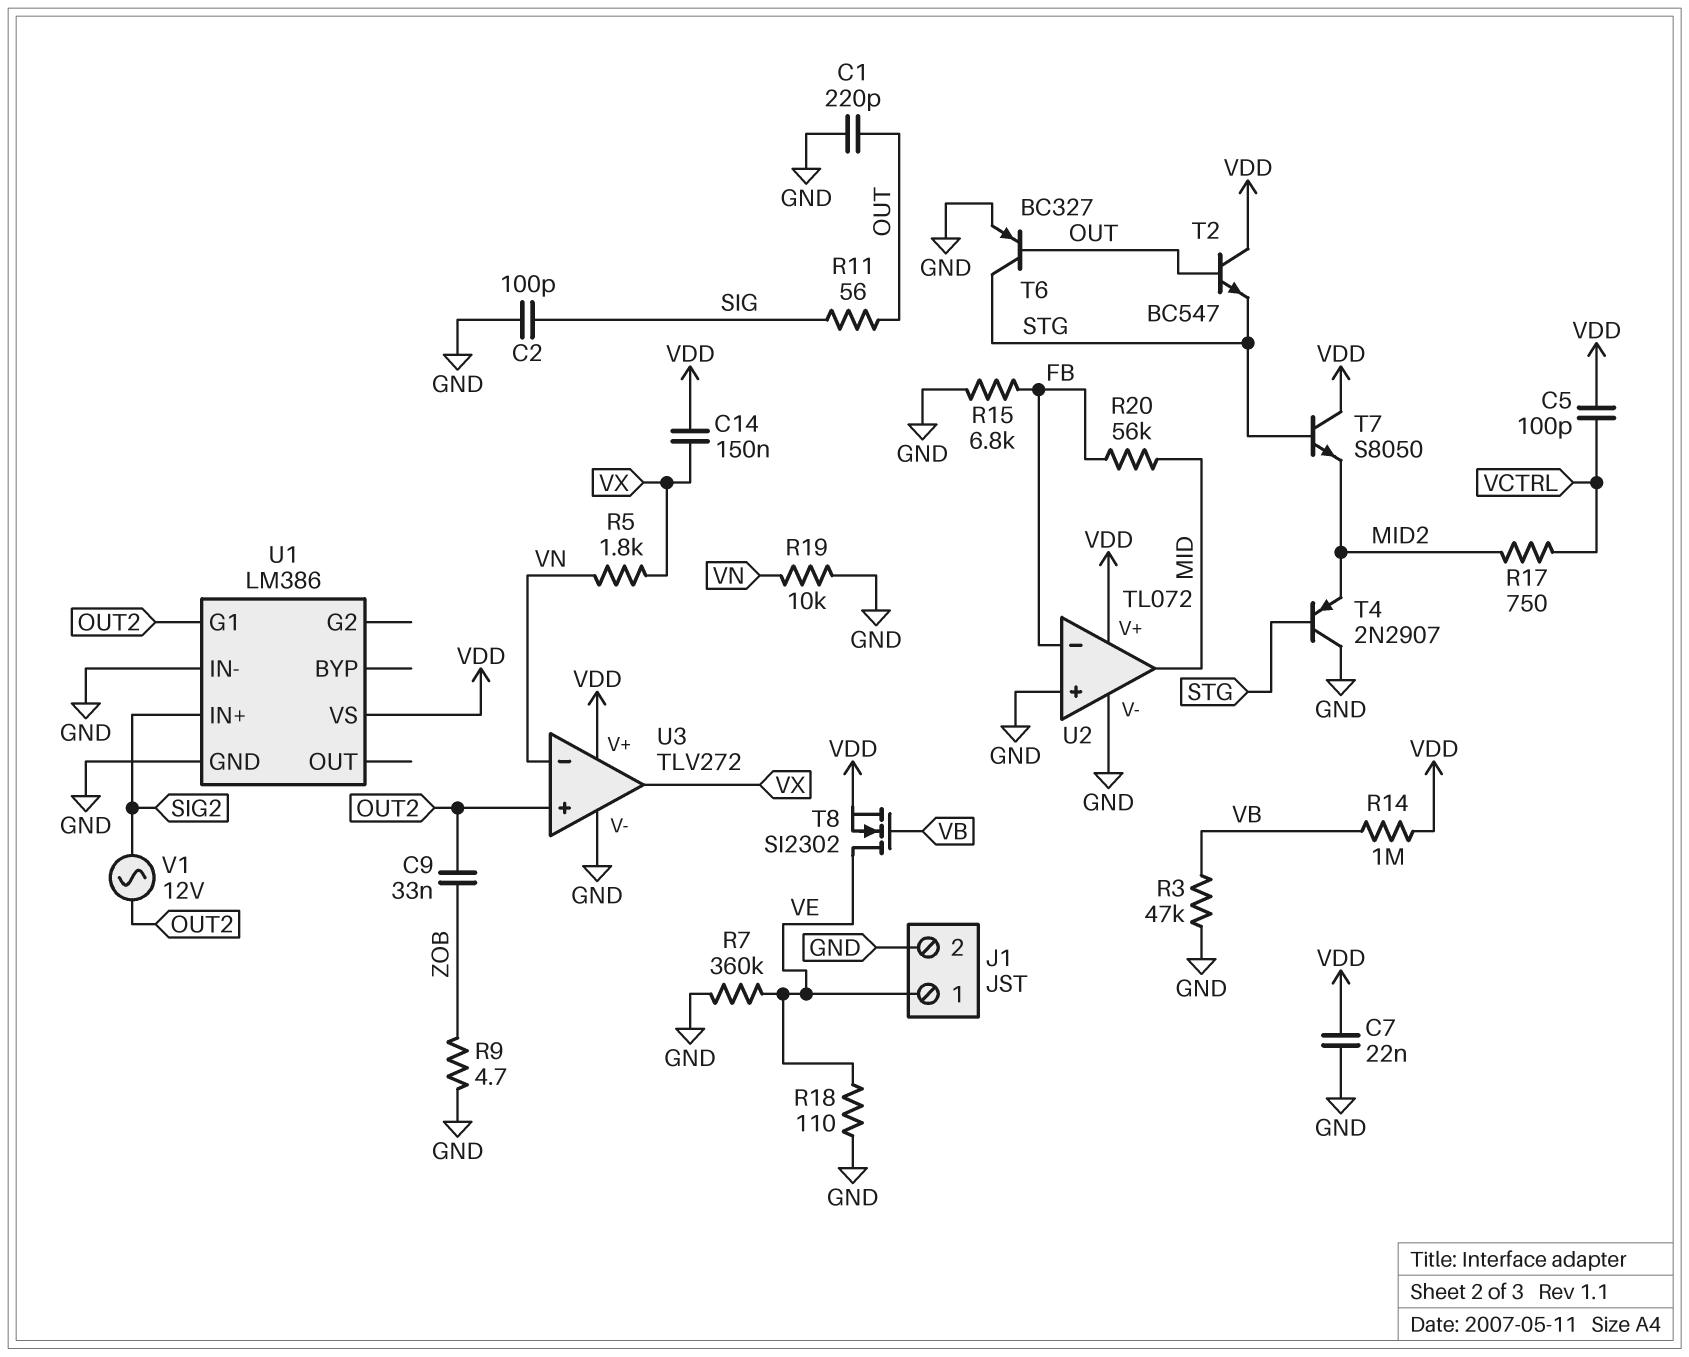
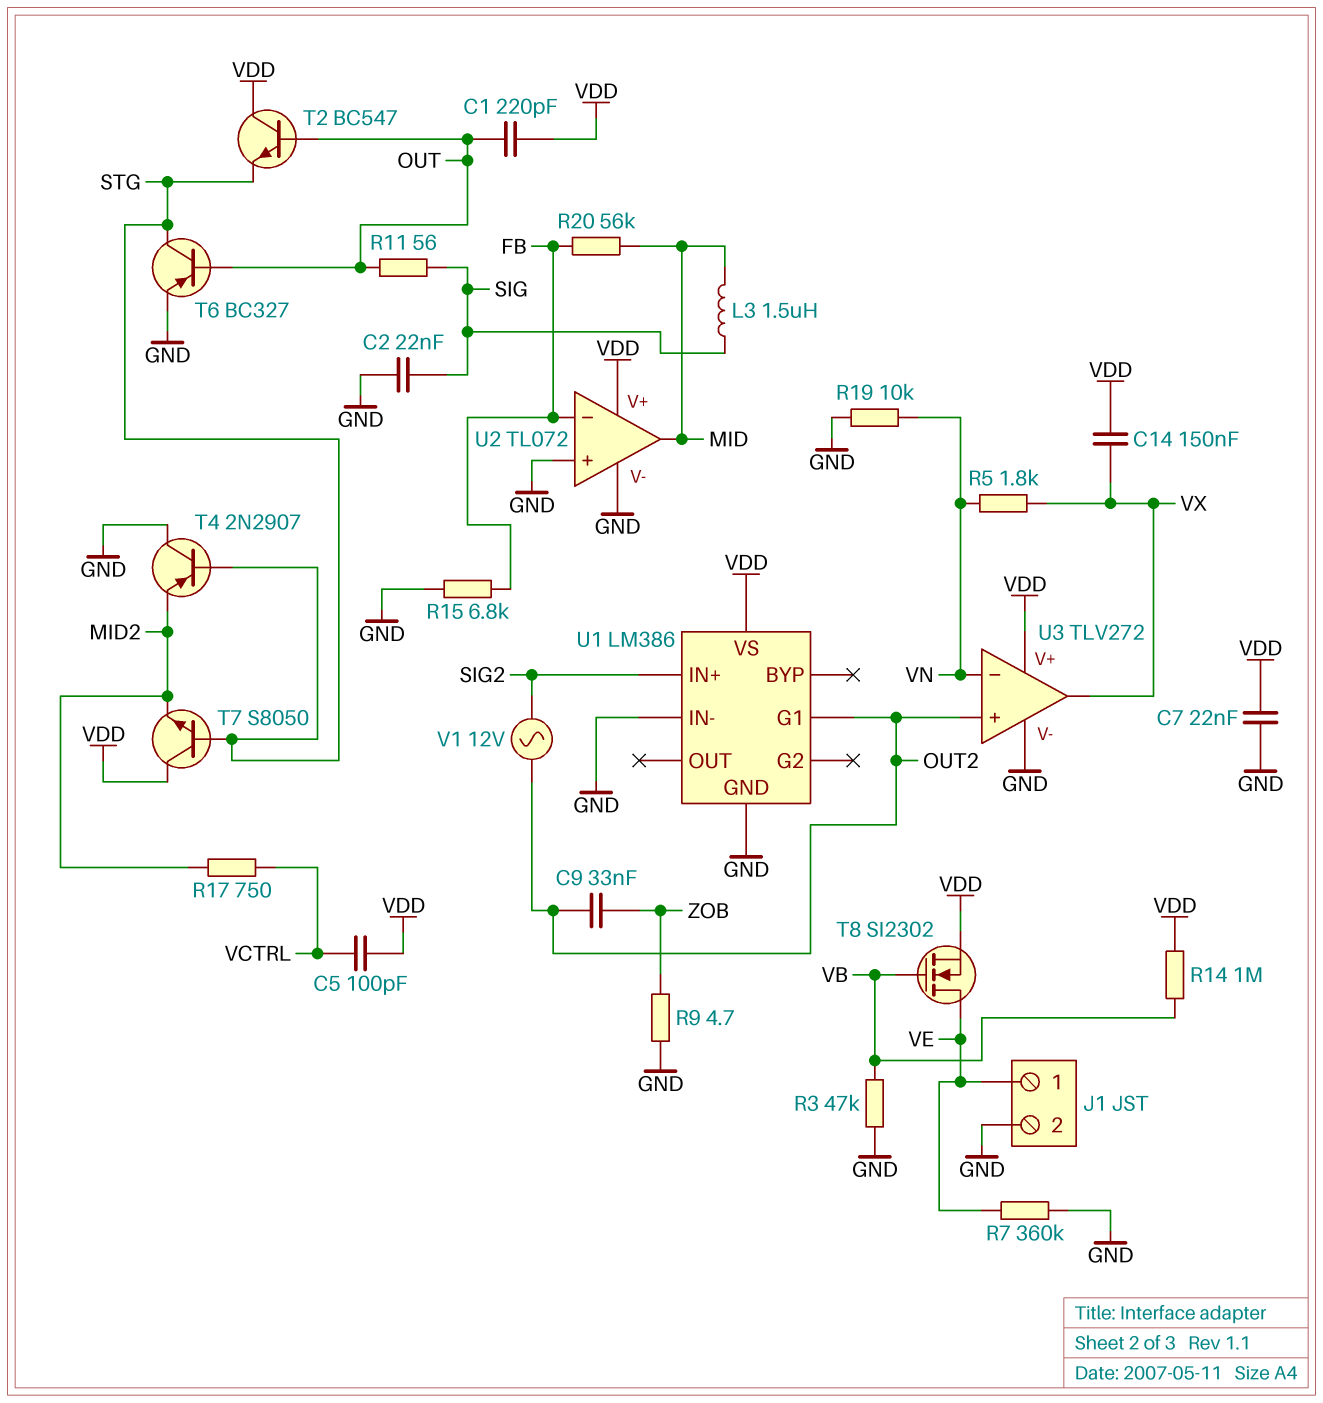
C1: 220pF (GND, OUT) -> 220pF (OUT, VDD)
C2: 100pF (GND, SIG) -> 22nF (GND, SIG)
L3: none -> 1.5uH (MID, SIG)
R18: 110 (GND, VE) -> none

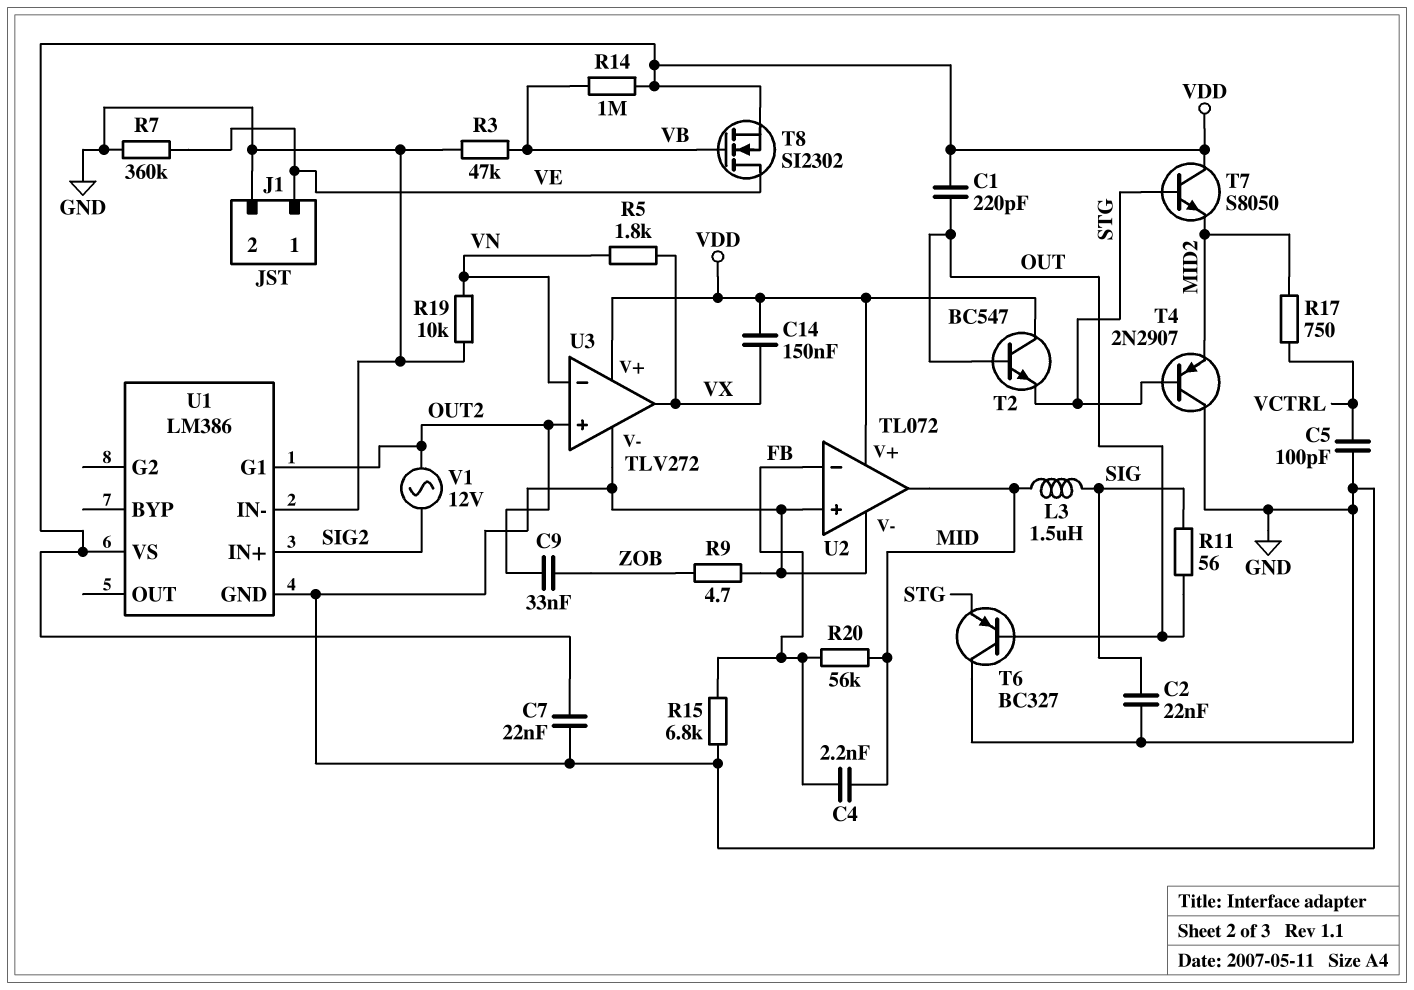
C4: none -> 2.2nF (FB, MID)
C5: 100pF (VCTRL, VDD) -> 100pF (GND, VCTRL)
T6: PNP BC327 (B OUT, C STG, E GND) -> PNP BC327 (B OUT, C GND, E STG)

